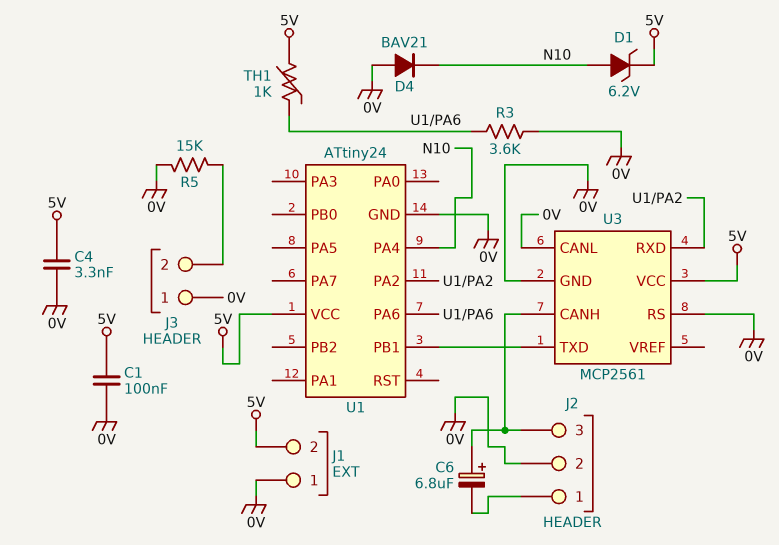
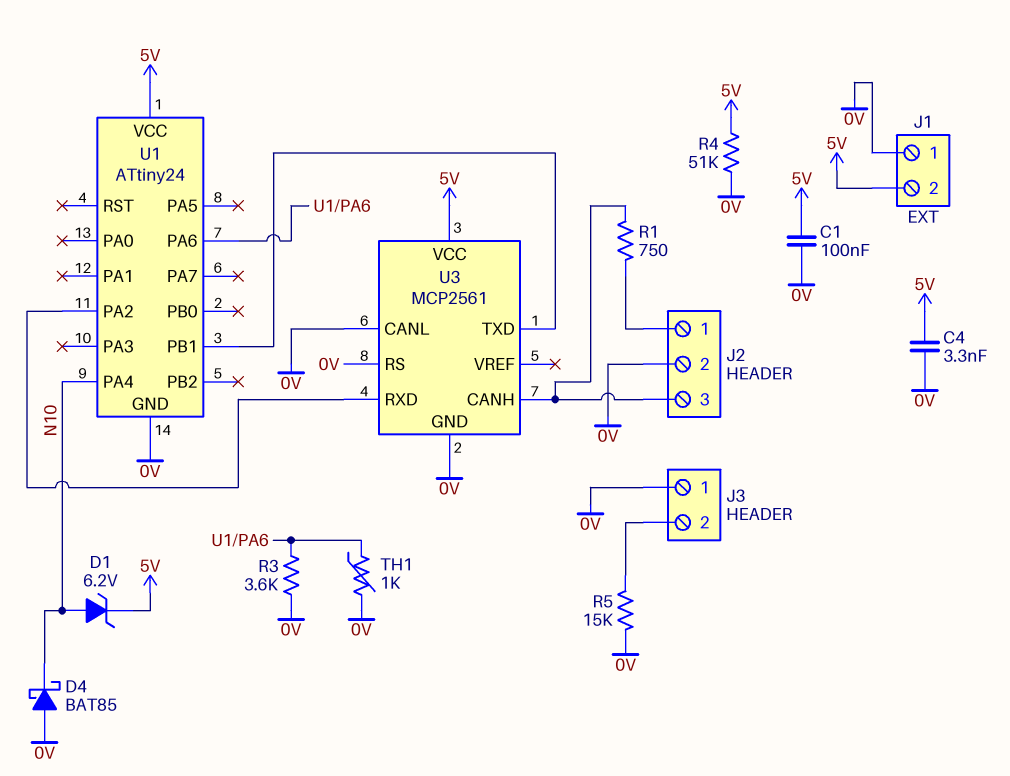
C6: 6.8uF (plus J2/3, minus J2/1) -> none
D4: diode BAV21 (A 0V, K N10) -> schottky BAT85 (A 0V, K N10)
R1: none -> 750 (J2/1, J2/3)
R4: none -> 51k (0V, 5V)
TH1: 1k (5V, U1/PA6) -> 1k (0V, U1/PA6)

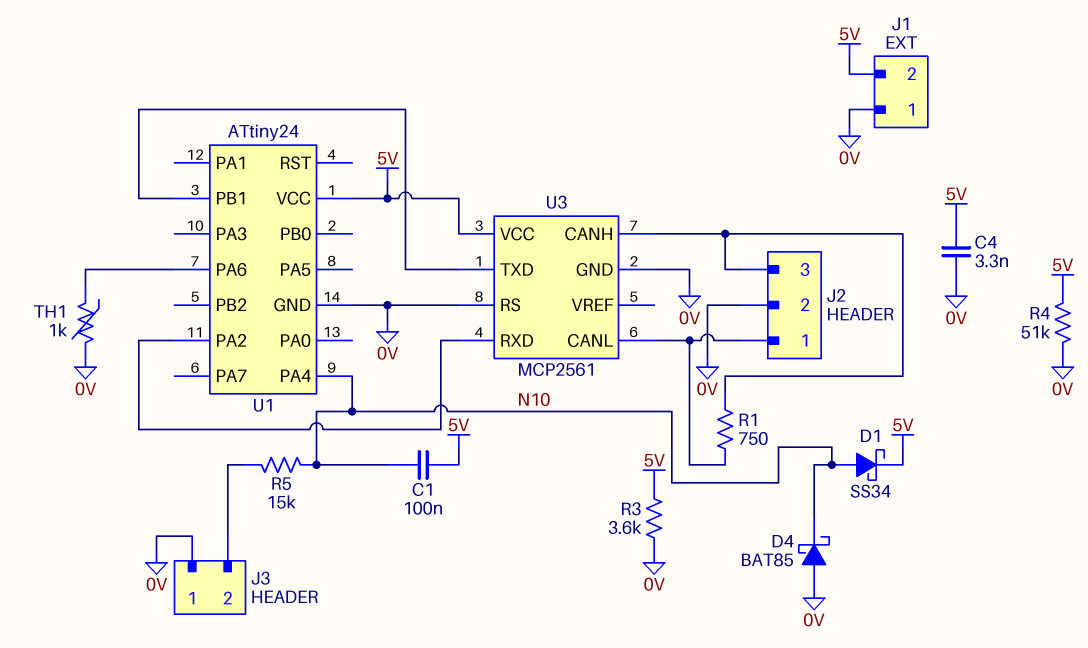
C1: 100nF (0V, 5V) -> 100nF (5V, N10)
D1: zener 6.2V (A N10, K 5V) -> schottky SS34 (A N10, K 5V)
R3: 3.6k (0V, U1/PA6) -> 3.6k (0V, 5V)
R5: 15k (0V, J3/2) -> 15k (J3/2, N10)
U3 pin CANL: 0V -> J2/1

